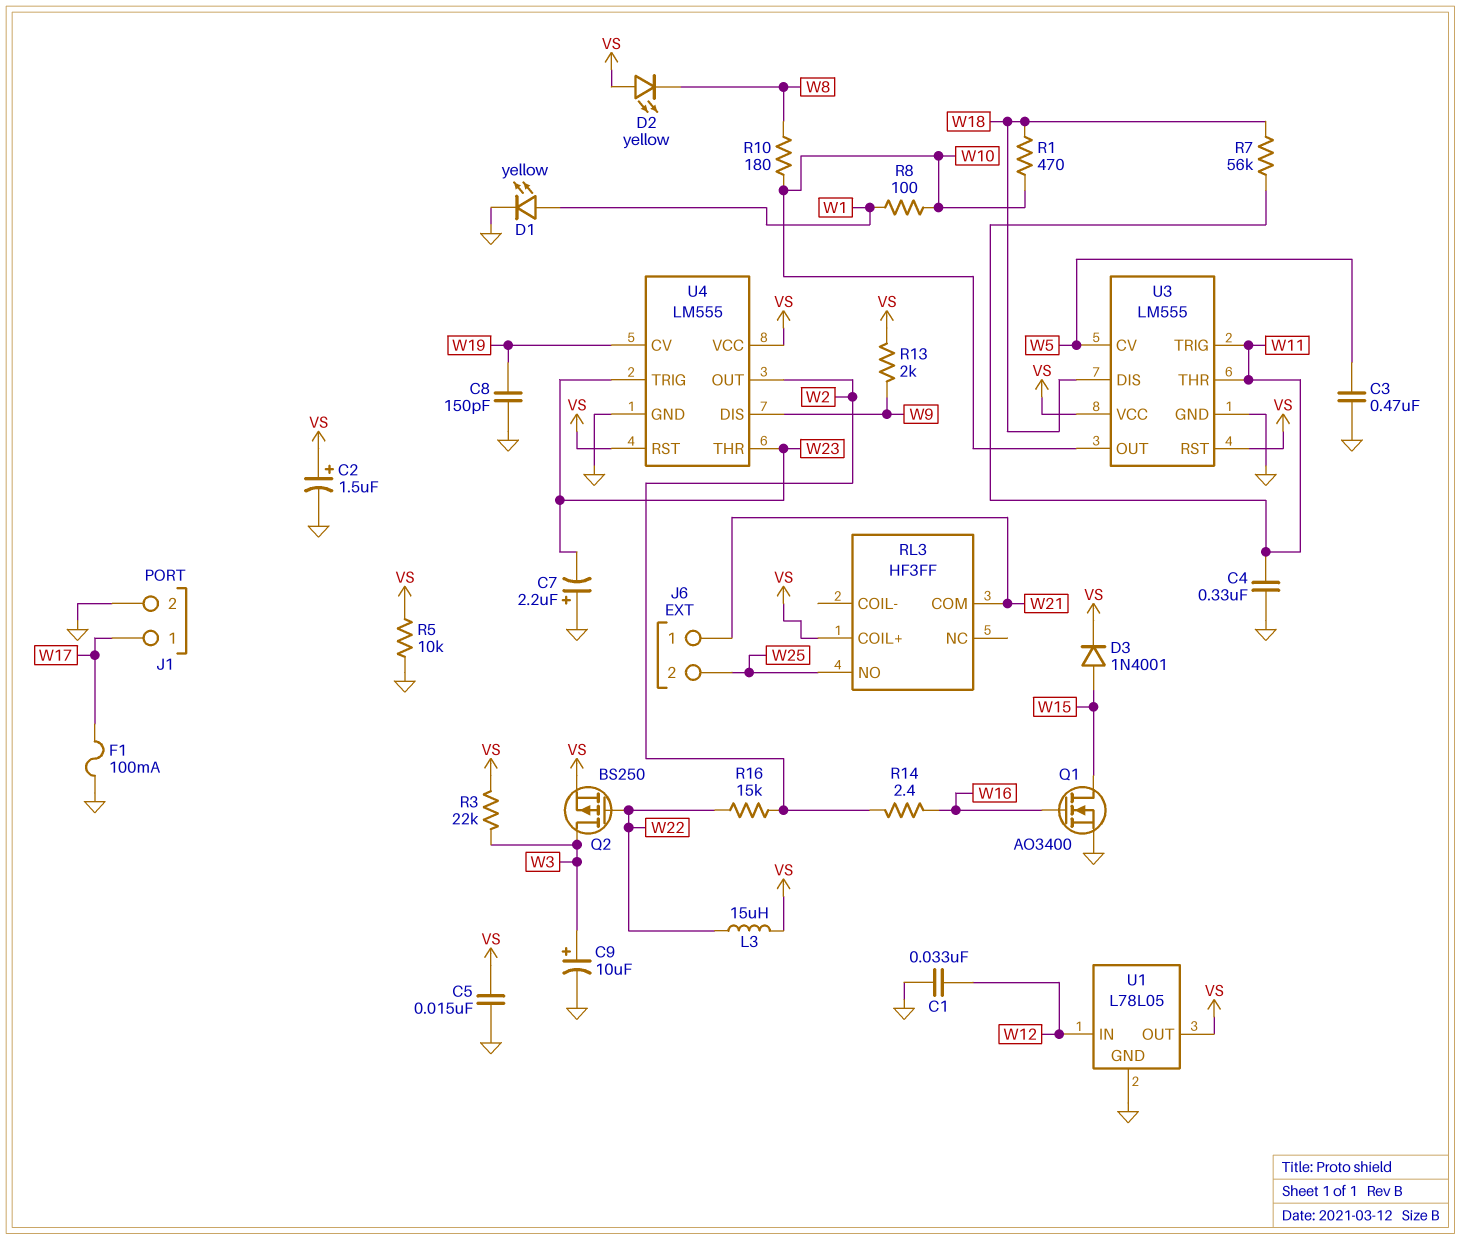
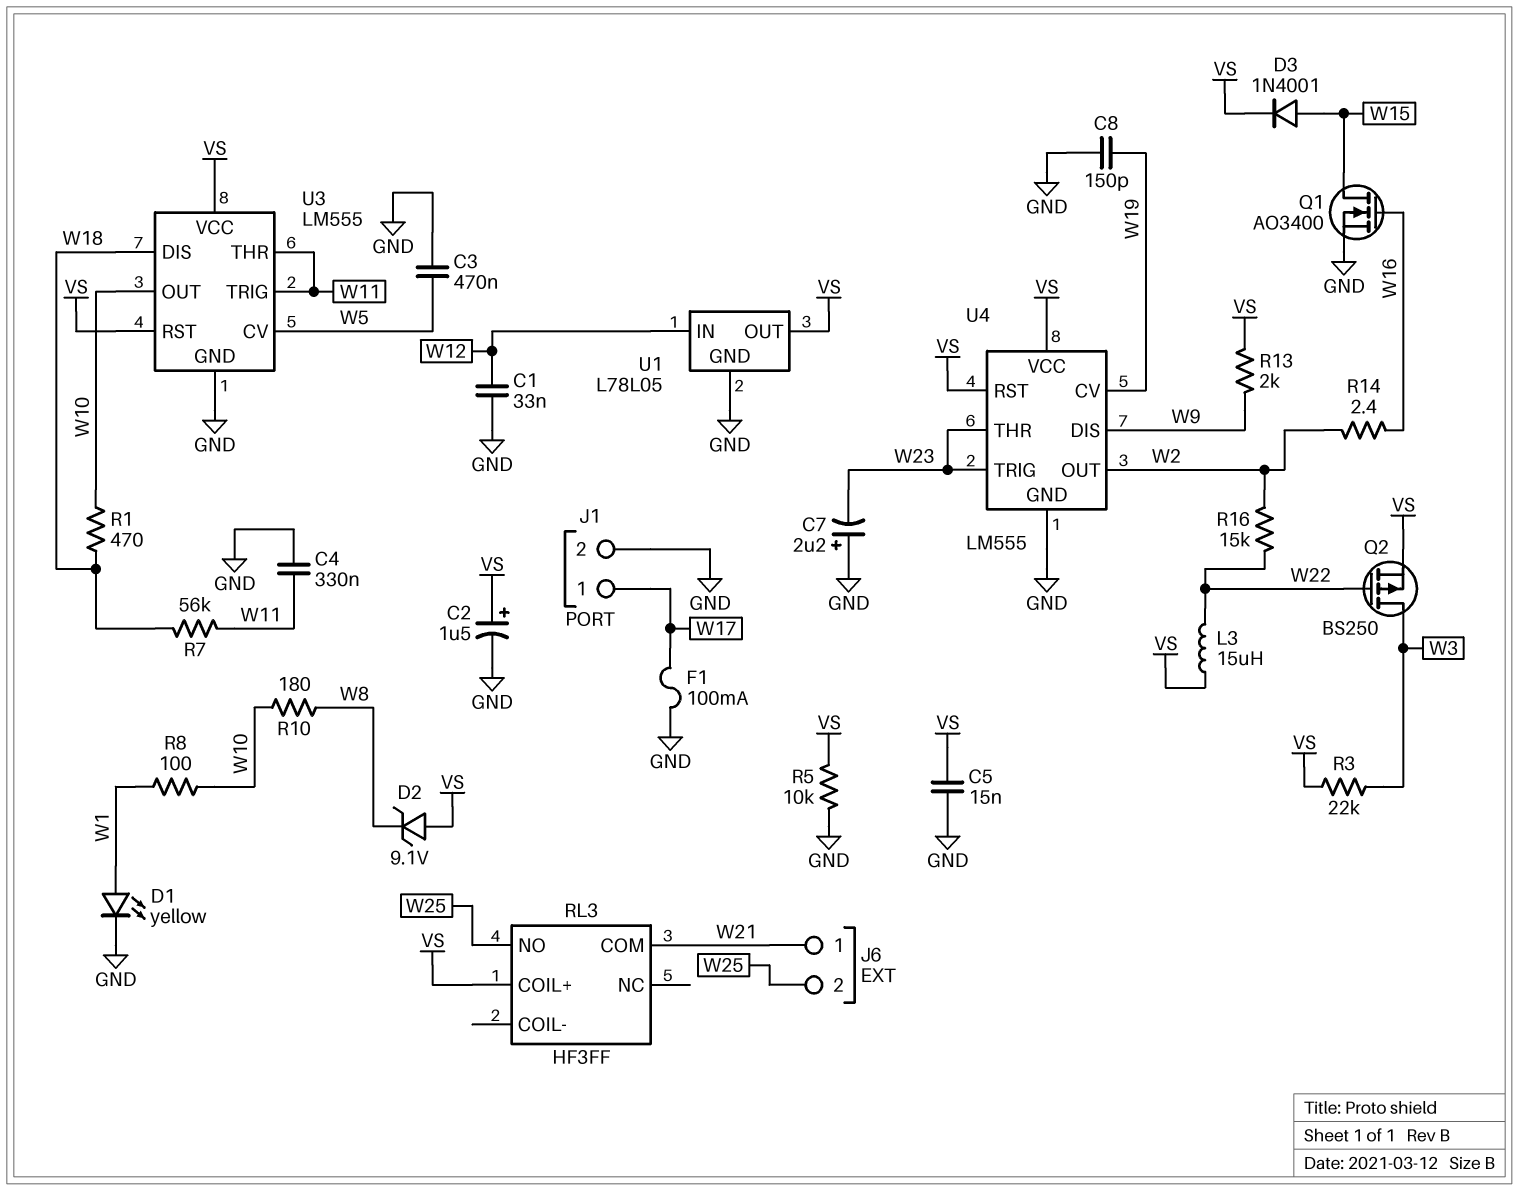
C9: 10uF (plus W3, minus GND) -> none
D2: LED yellow (A VS, K W8) -> zener 9.1V (A VS, K W8)

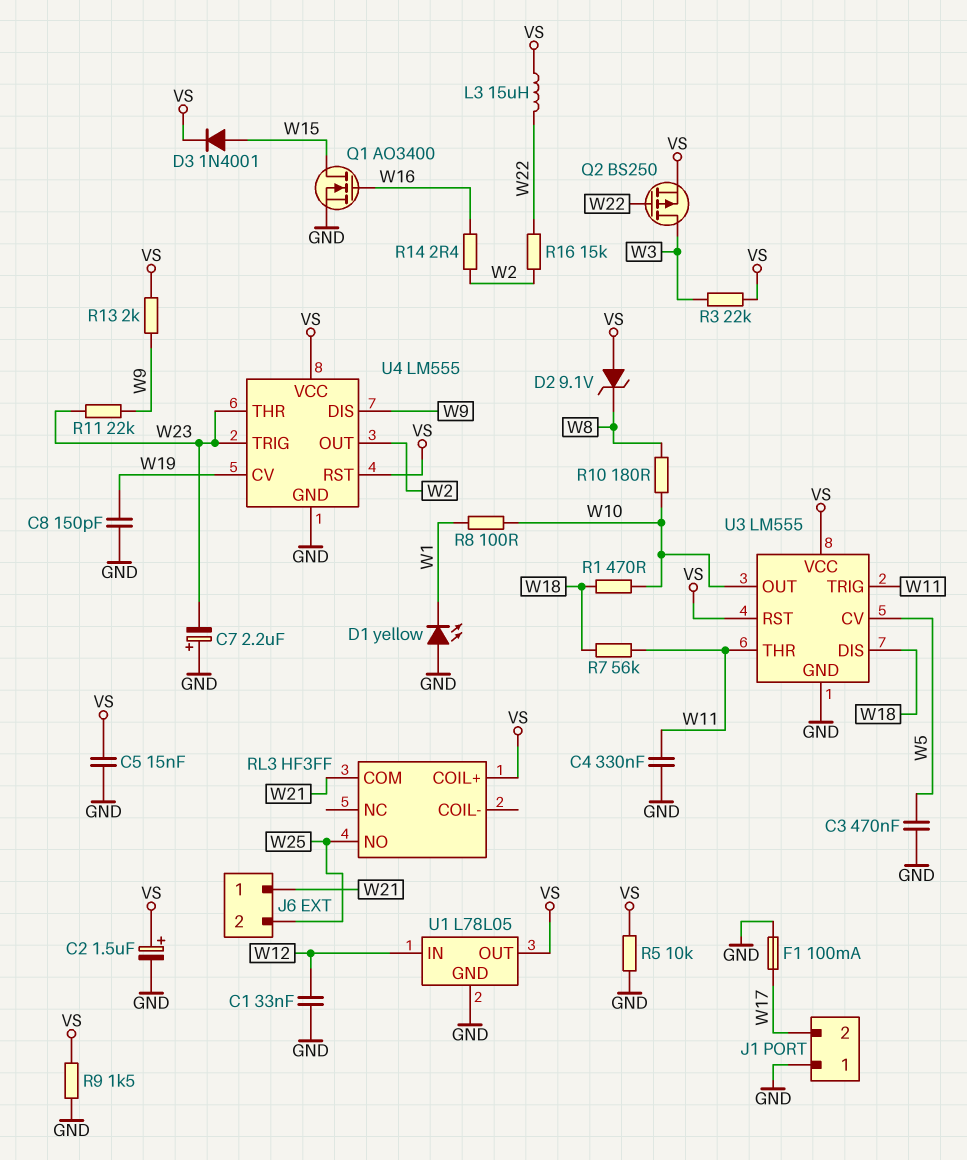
D1: LED yellow (A W1, K GND) -> LED yellow (A GND, K W1)
J1 pin 1: W17 -> GND
J1 pin 2: GND -> W17
R9: none -> 1.5k (GND, VS)
R11: none -> 22k (W9, W23)

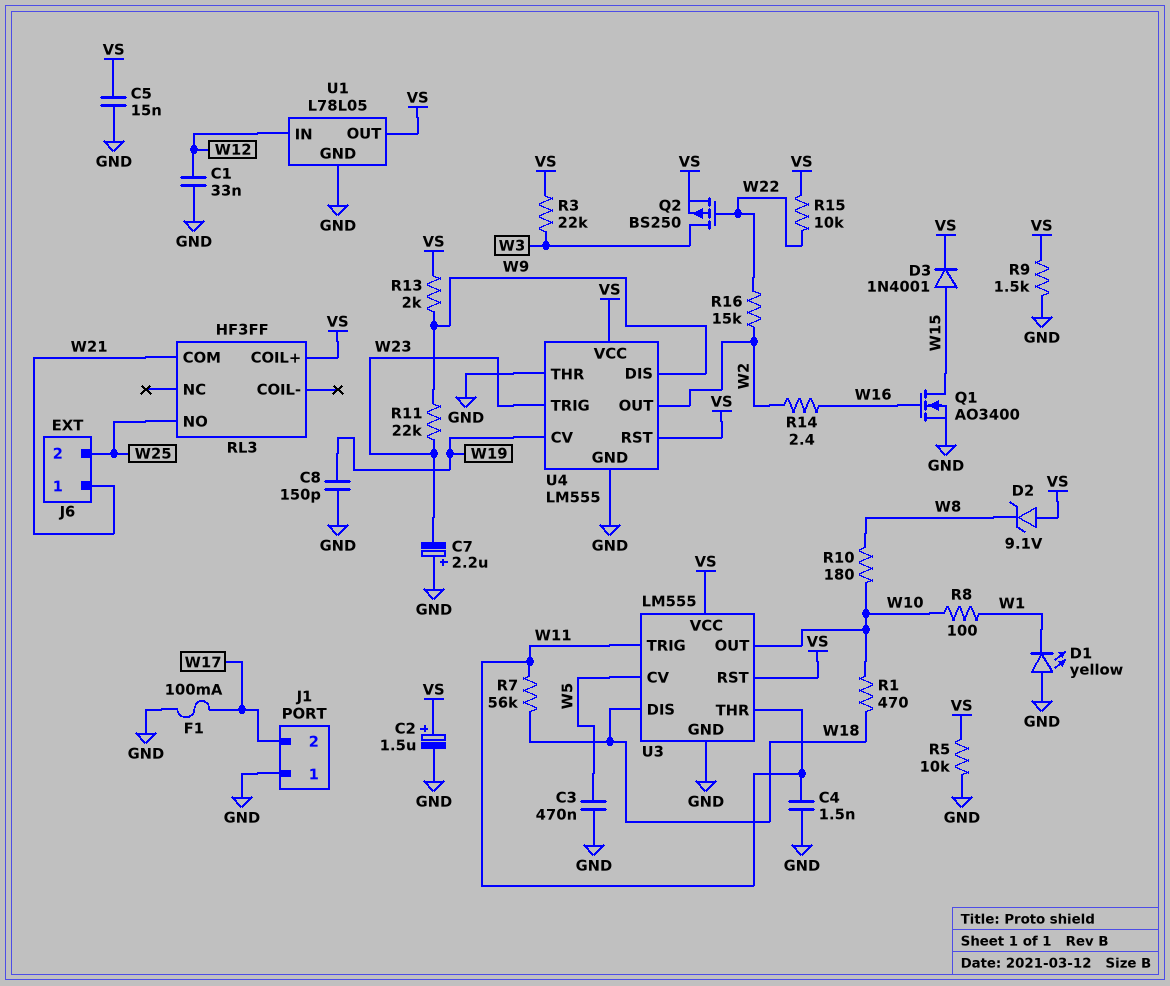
C4: 330nF (GND, W11) -> 1.5nF (GND, W11)
L3: 15uH (VS, W22) -> none
R15: none -> 10k (VS, W22)
U4 pin THR: W23 -> GND

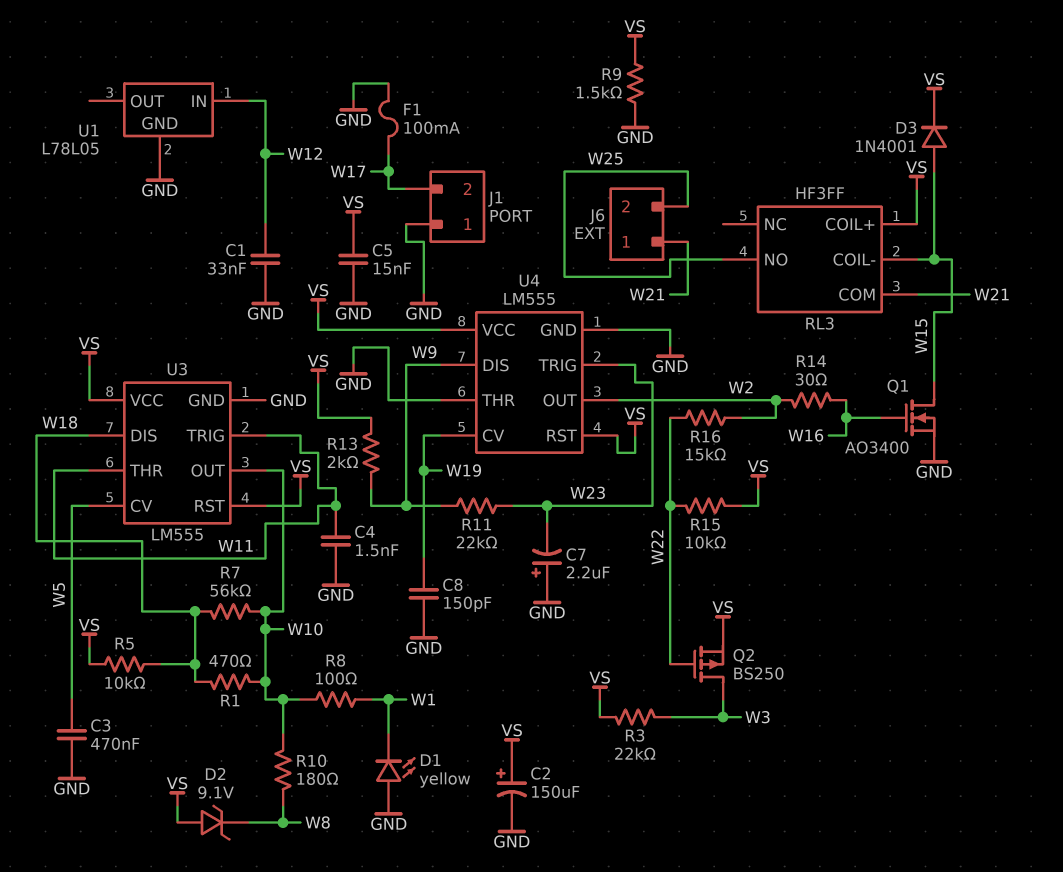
C2: 1.5uF (plus VS, minus GND) -> 150uF (plus VS, minus GND)
R5: 10k (GND, VS) -> 10k (VS, W18)
R7: 56k (W11, W18) -> 56k (W10, W18)
R14: 2.4 (W2, W16) -> 30 (W2, W16)
RL3 pin COIL-: none -> W15
U1 pin OUT: VS -> none

